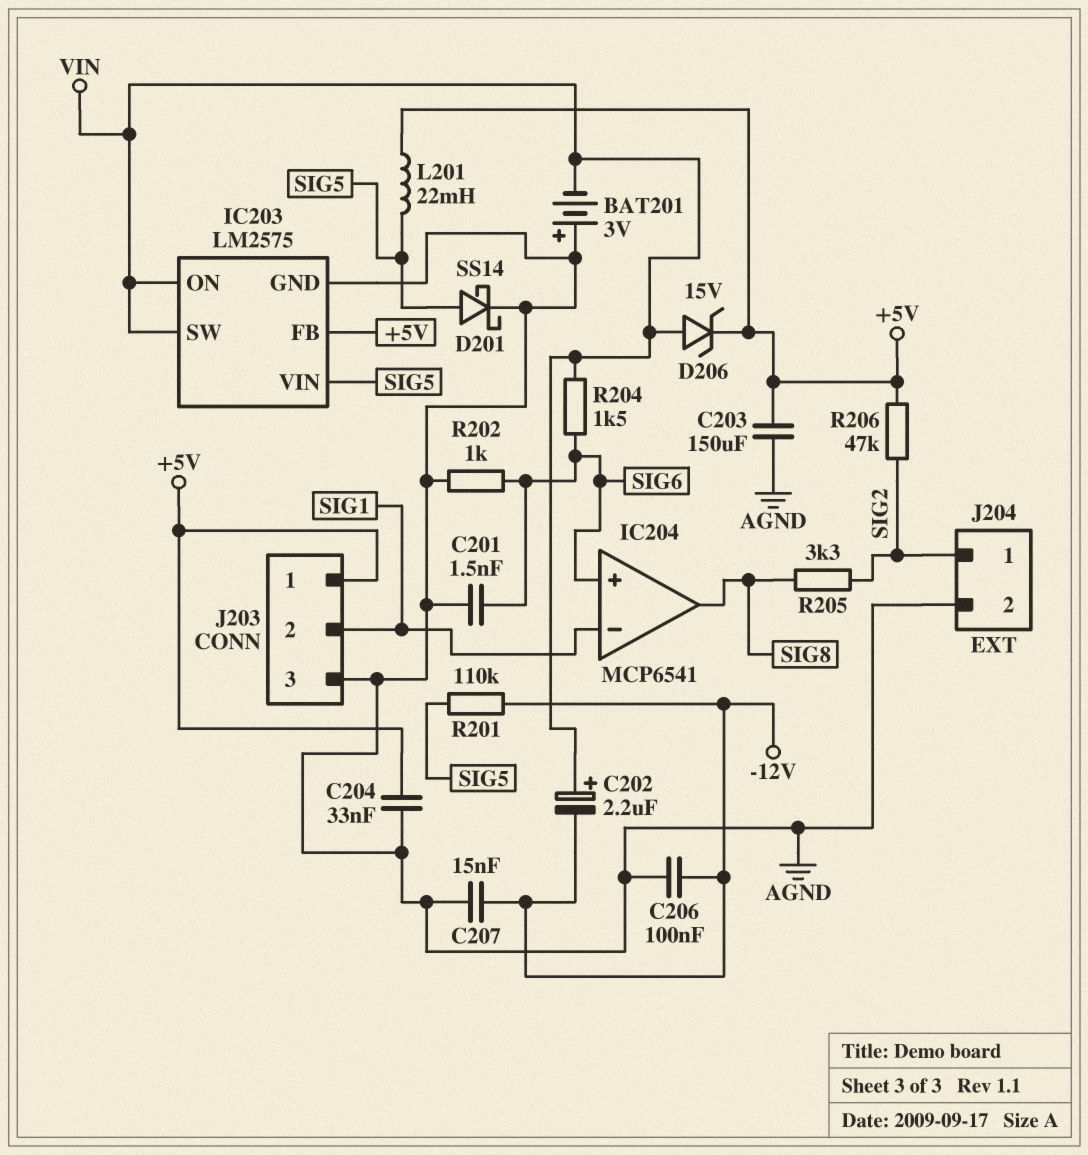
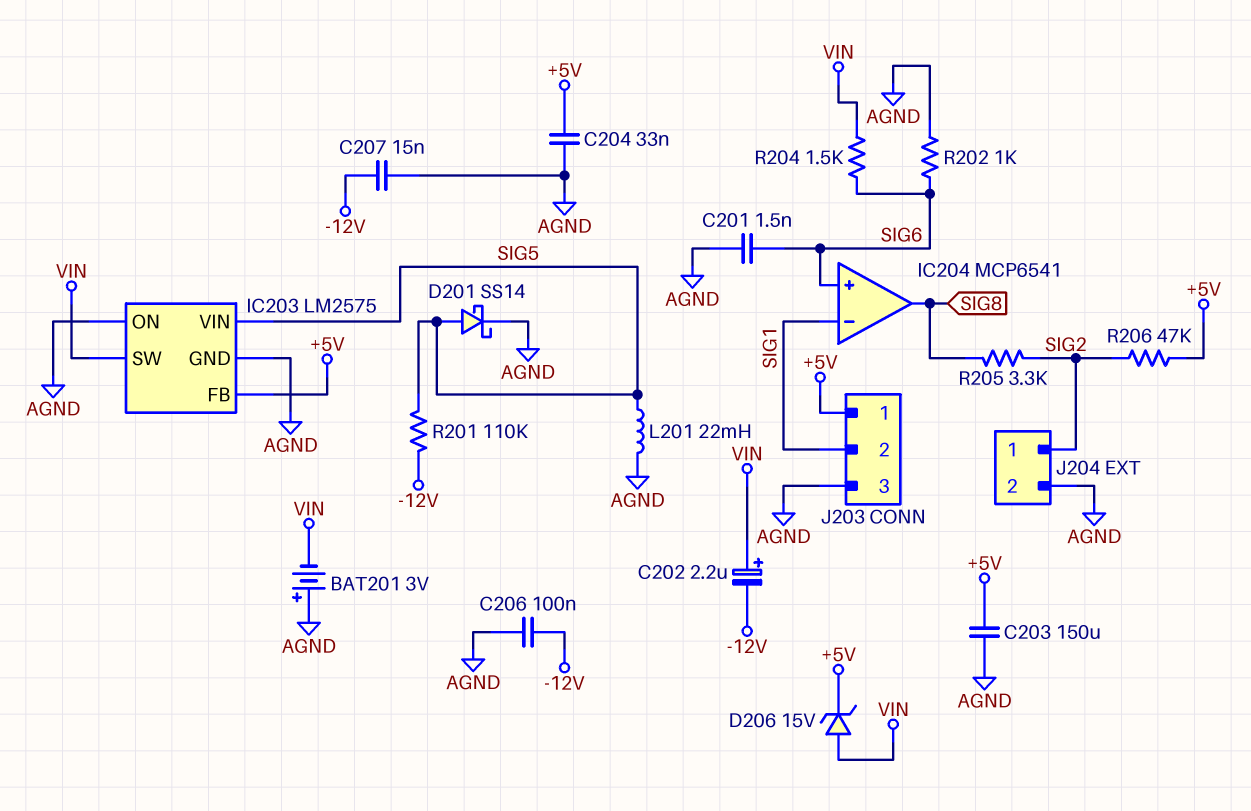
IC203 pin ON: VIN -> AGND
L201: 22mH (+5V, SIG5) -> 22mH (AGND, SIG5)

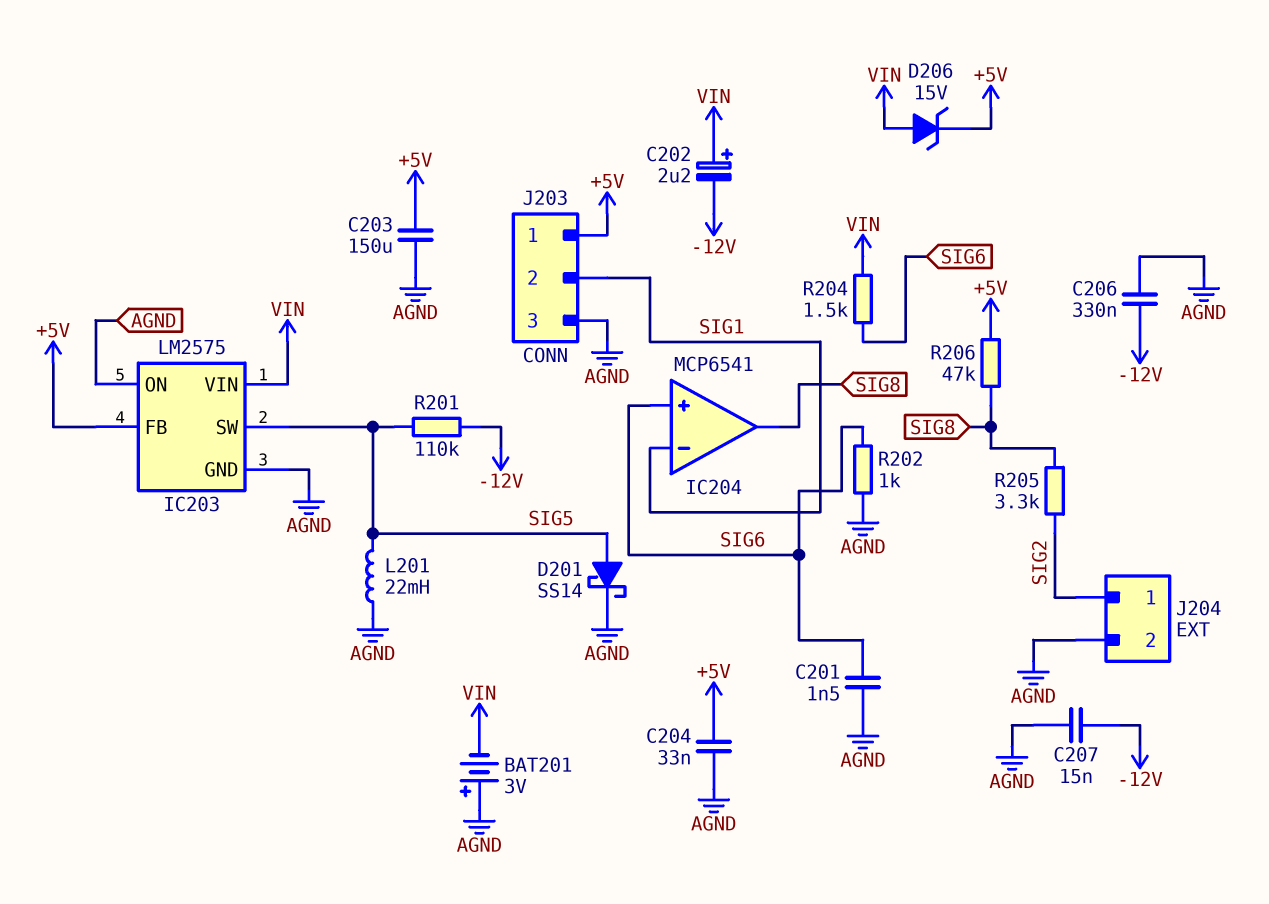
C206: 100nF (-12V, AGND) -> 330nF (-12V, AGND)
IC203 pin SW: VIN -> SIG5
IC203 pin VIN: SIG5 -> VIN
R206: 47k (+5V, SIG2) -> 47k (+5V, SIG8)

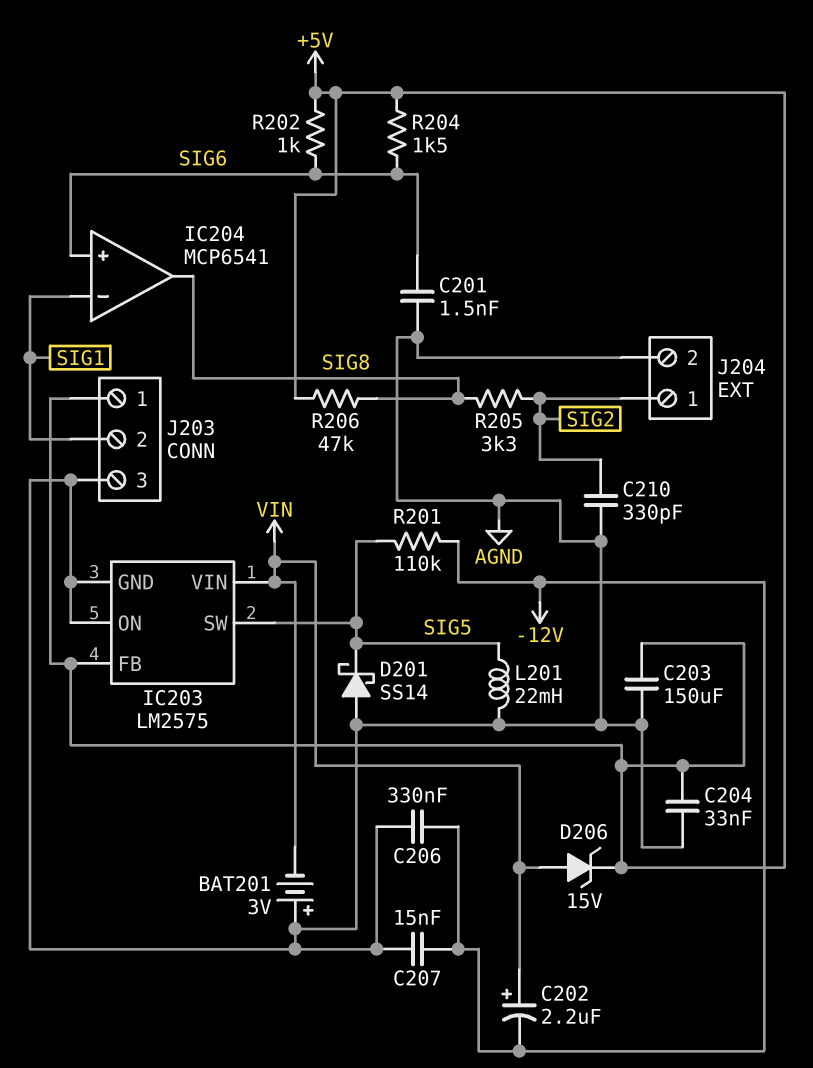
C210: none -> 330pF (AGND, SIG2)
D201: schottky SS14 (A SIG5, K AGND) -> schottky SS14 (A AGND, K SIG5)
R202: 1k (AGND, SIG6) -> 1k (+5V, SIG6)
R204: 1.5k (SIG6, VIN) -> 1.5k (+5V, SIG6)

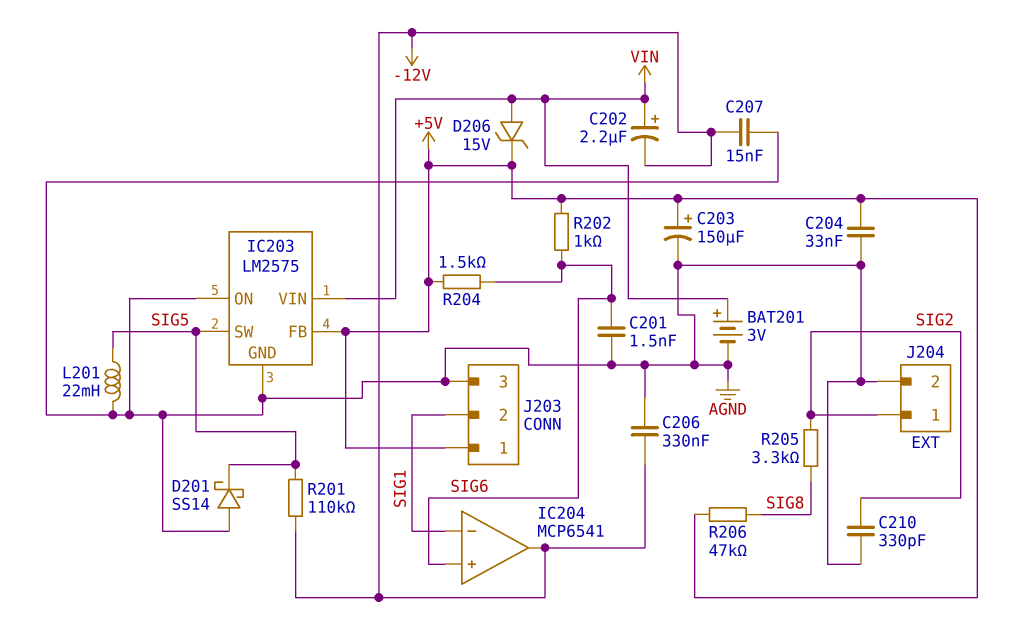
BAT201: 3V (plus AGND, minus VIN) -> 3V (plus VIN, minus AGND)
C203: 150uF (+5V, AGND) -> 150uF (plus +5V, minus AGND)
IC204 pin out: SIG8 -> -12V

